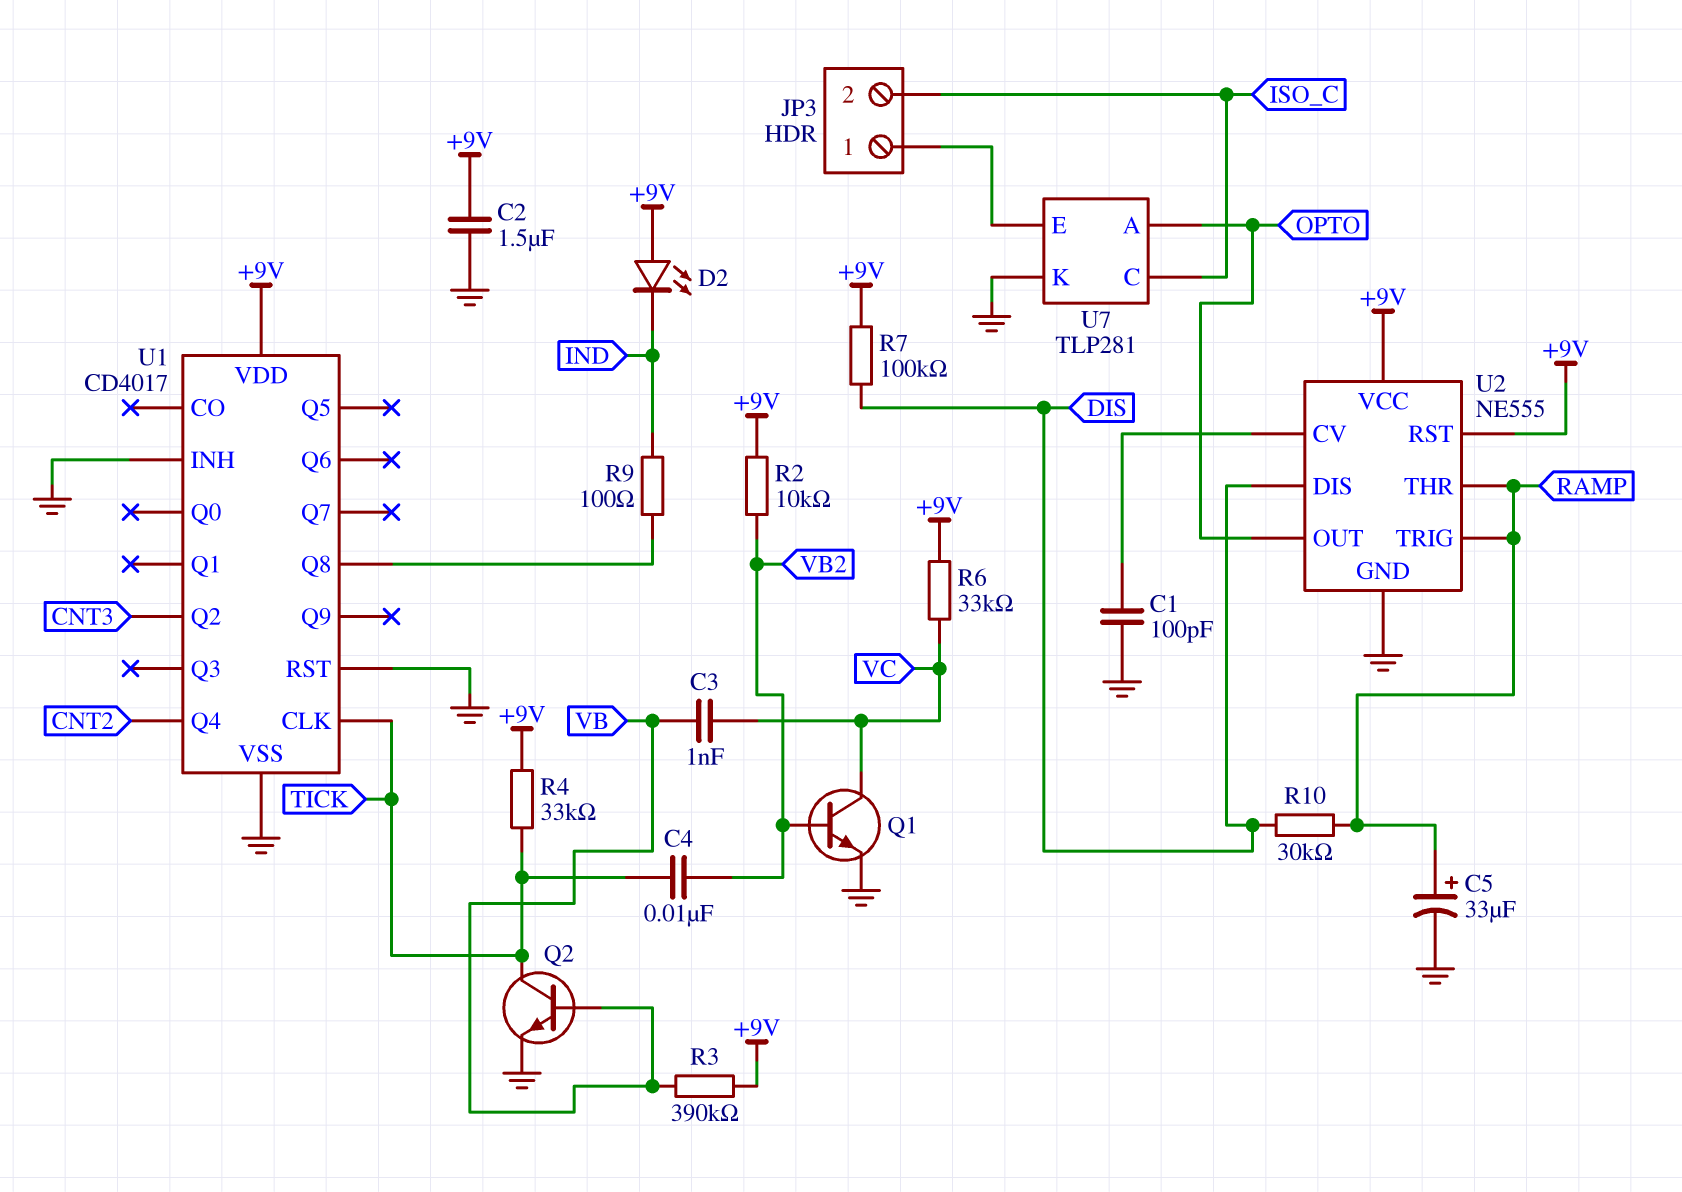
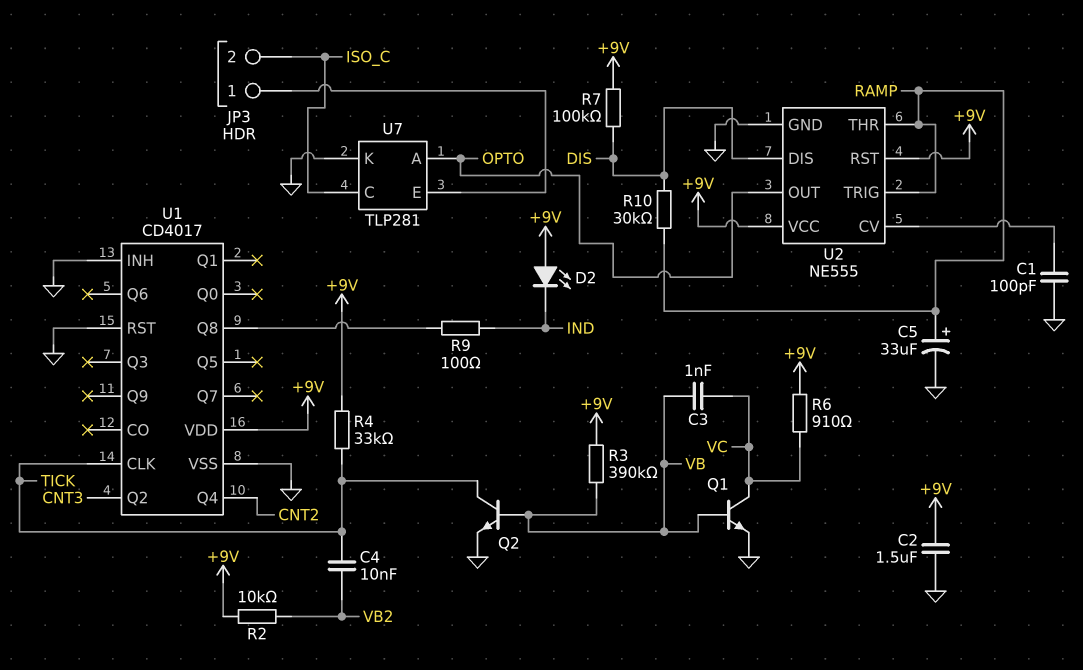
Q1: NPN (B VB2, C VC, E GND) -> NPN (B VB, C VC, E GND)
R6: 33k (+9V, VC) -> 910 (+9V, VC)

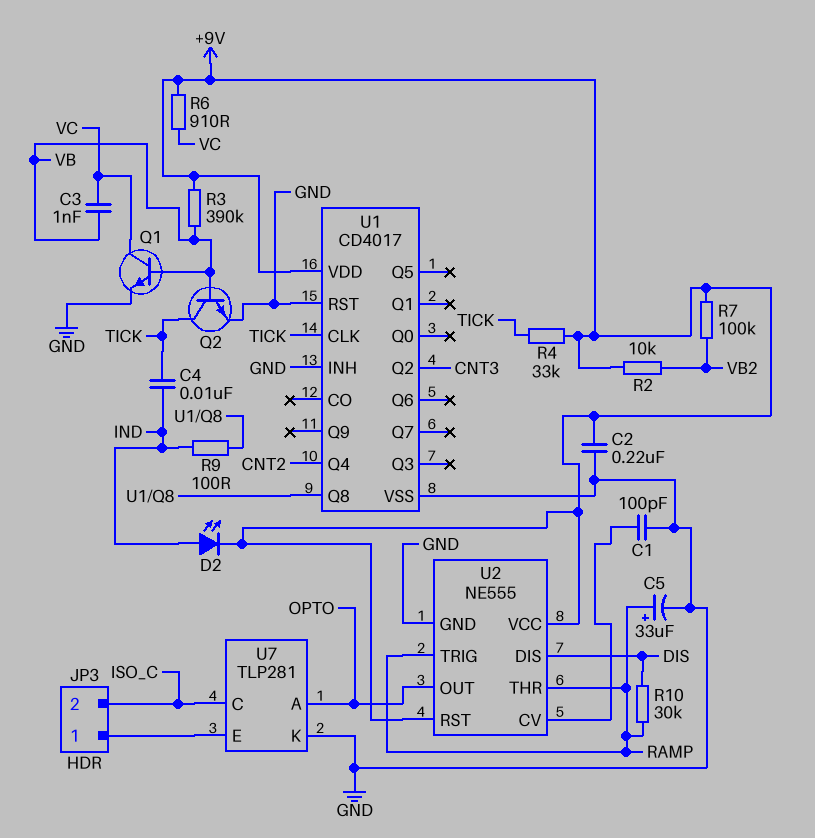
C2: 1.5uF (+9V, GND) -> 220nF (+9V, GND)
C4: 10nF (TICK, VB2) -> 10nF (IND, TICK)
D2: LED (A +9V, K IND) -> LED (A IND, K +9V)
R7: 100k (+9V, DIS) -> 100k (+9V, VB2)

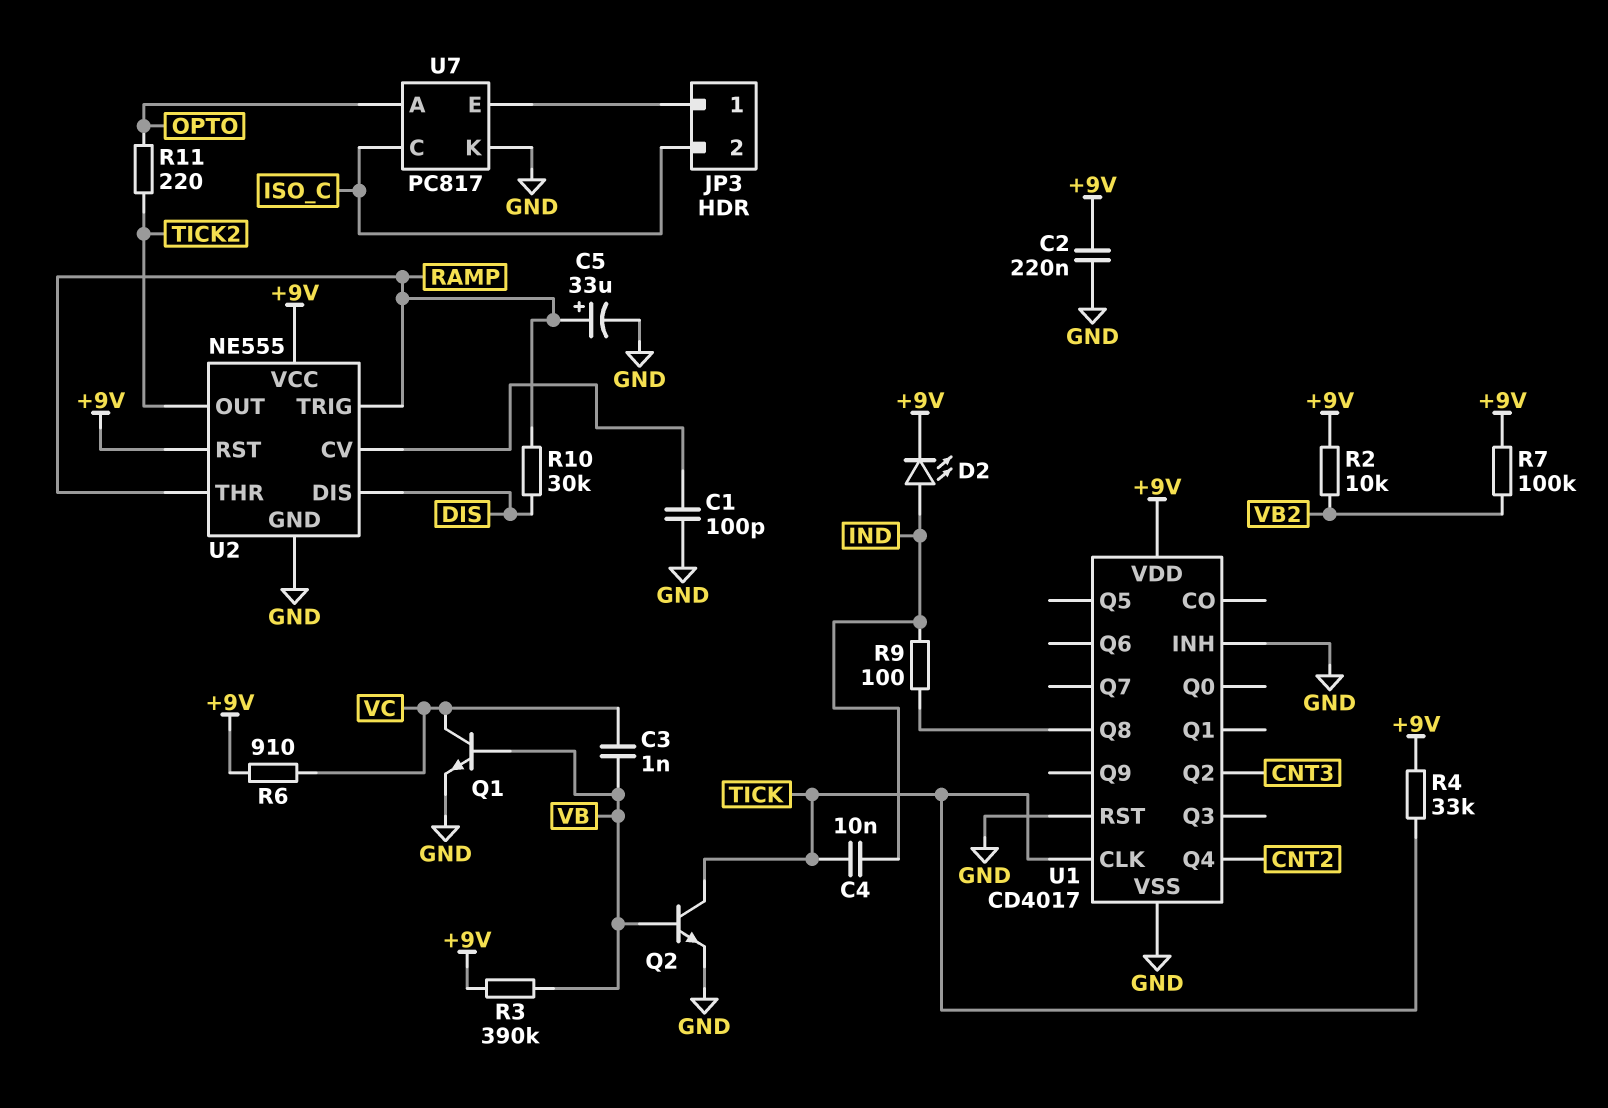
R11: none -> 220 (OPTO, TICK2)
U2 pin OUT: OPTO -> TICK2
U7: TLP281 -> PC817

